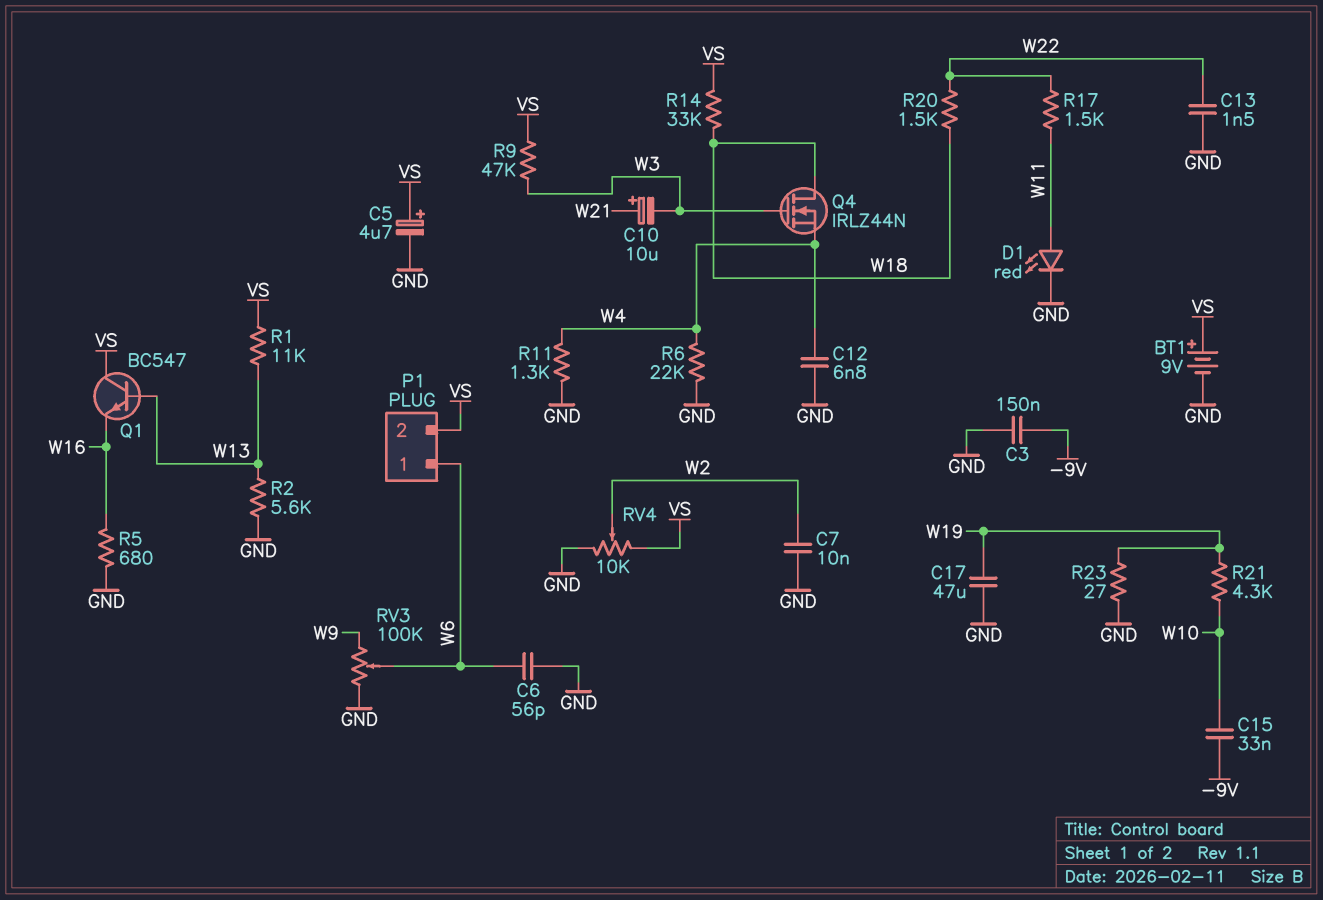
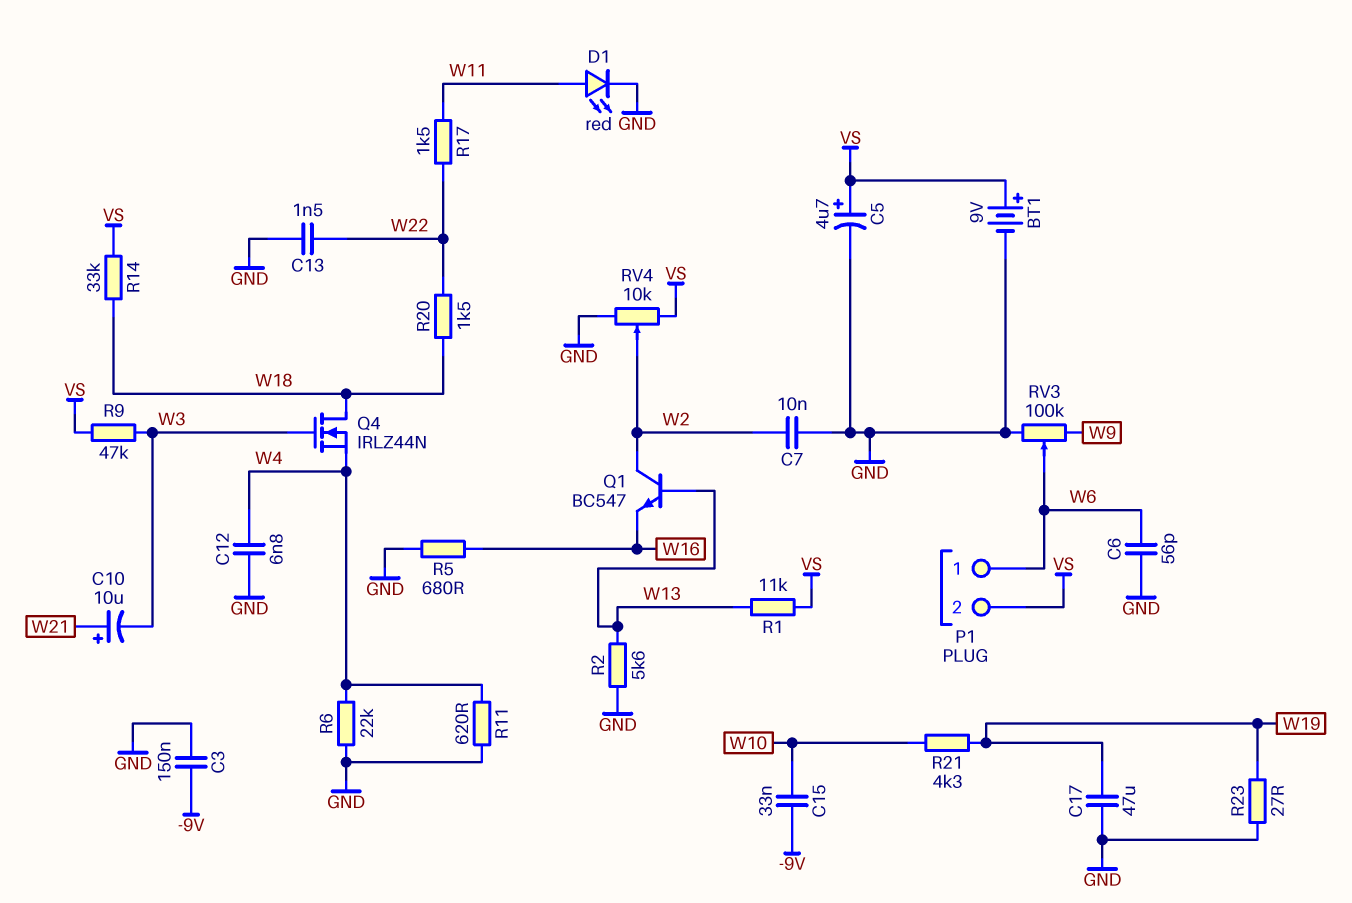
Q1: NPN BC547 (B W13, C VS, E W16) -> NPN BC547 (B W13, C W2, E W16)
R11: 1.3k (GND, W4) -> 620 (GND, W4)

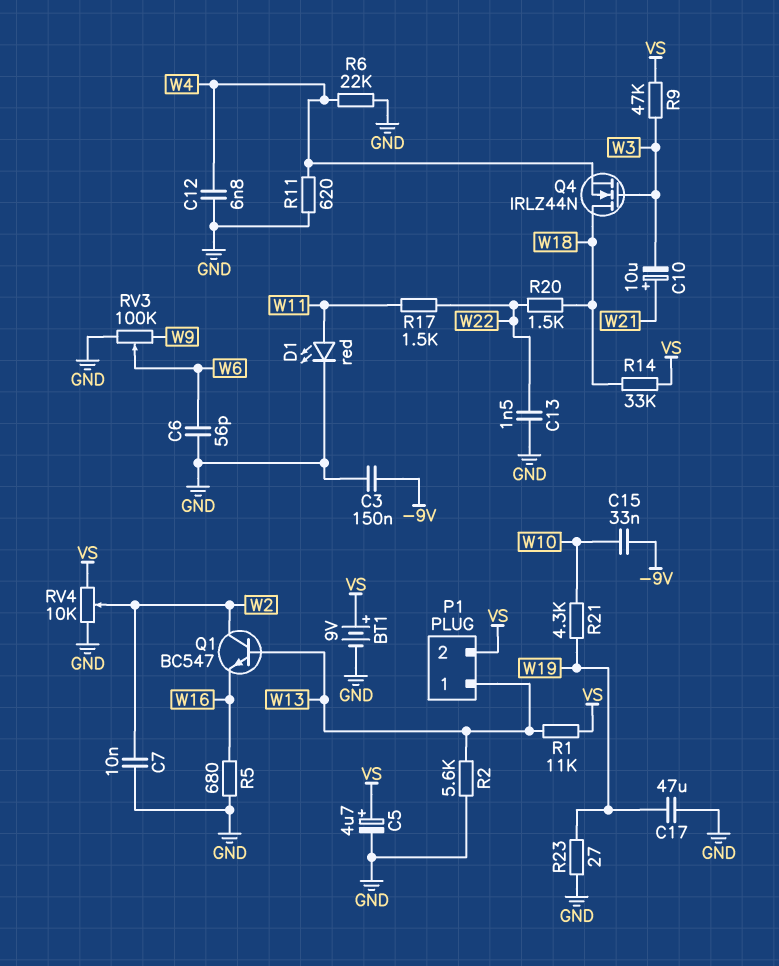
P1 pin 1: W6 -> W13

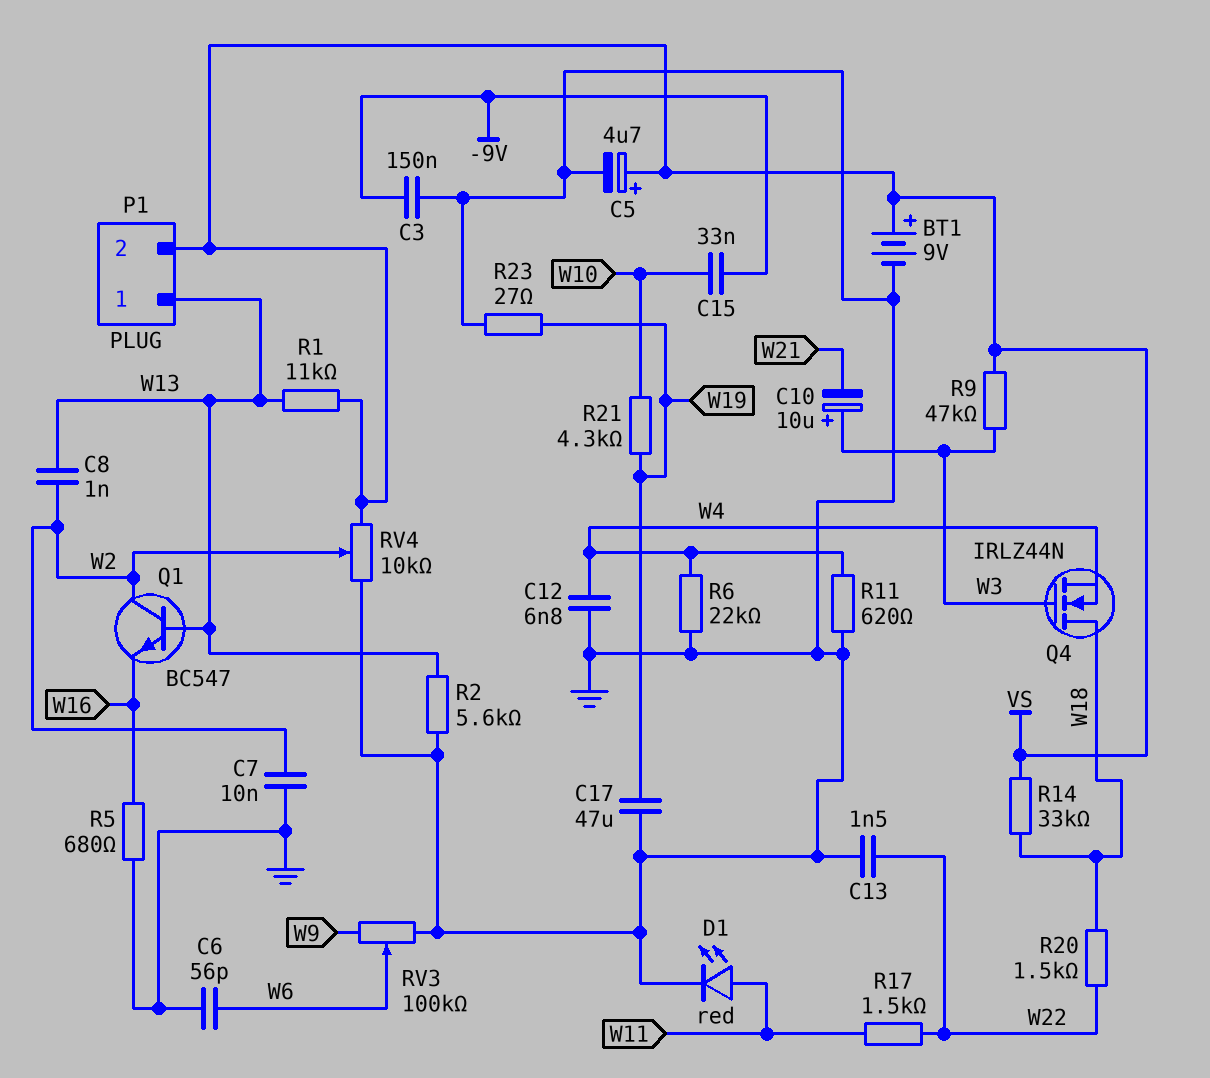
C8: none -> 1nF (W2, W13)
C10: 10uF (plus W21, minus W3) -> 10uF (plus W3, minus W21)

